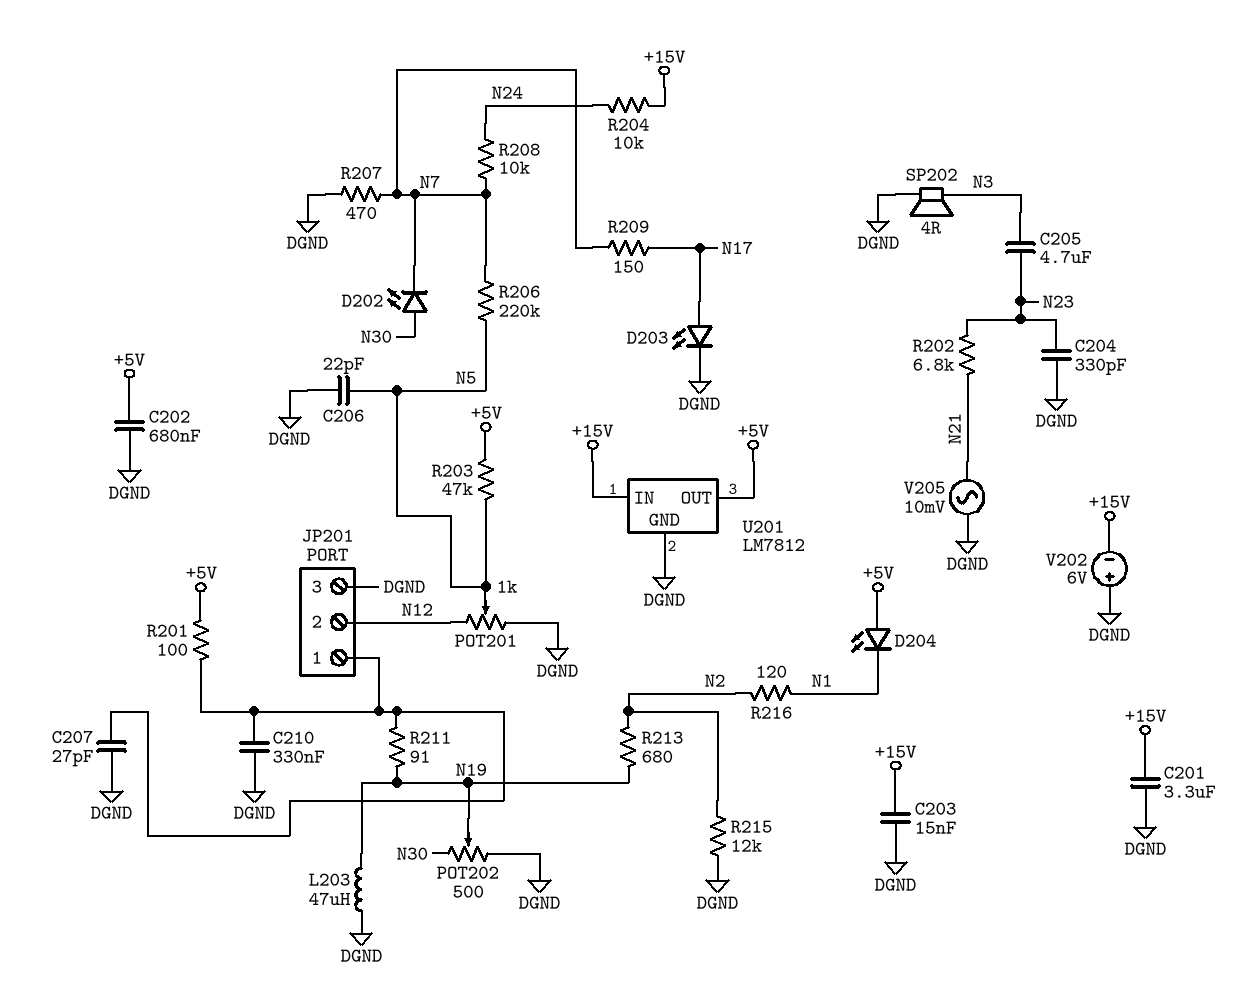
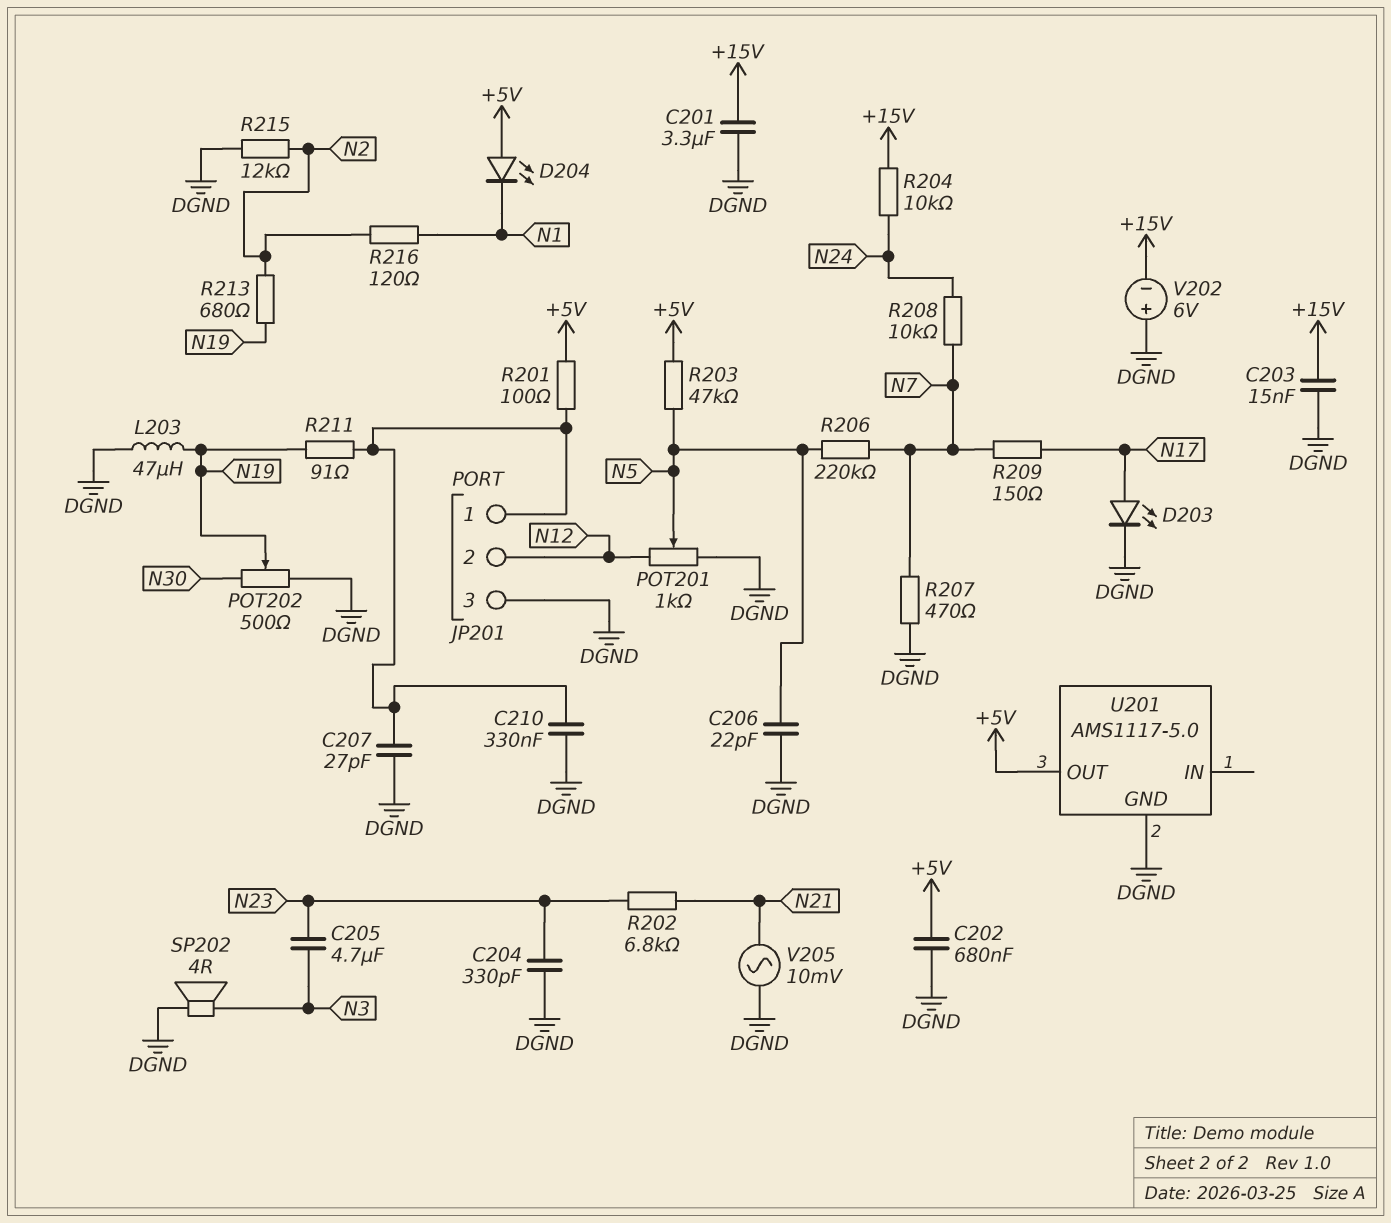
D202: LED (A N30, K N7) -> none
U201: LM7812 -> AMS1117-5.0
U201 pin IN: +15V -> none

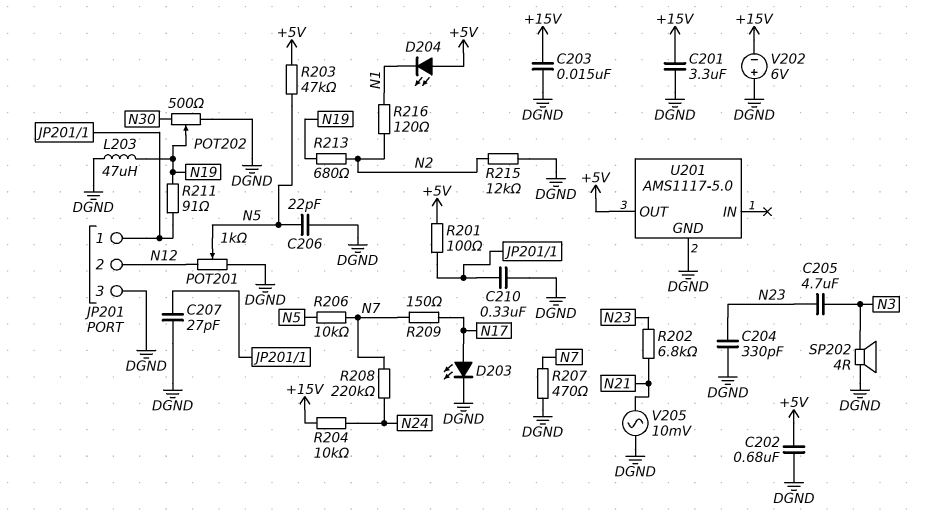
R206: 220k (N5, N7) -> 10k (N5, N7)
R208: 10k (N7, N24) -> 220k (N7, N24)

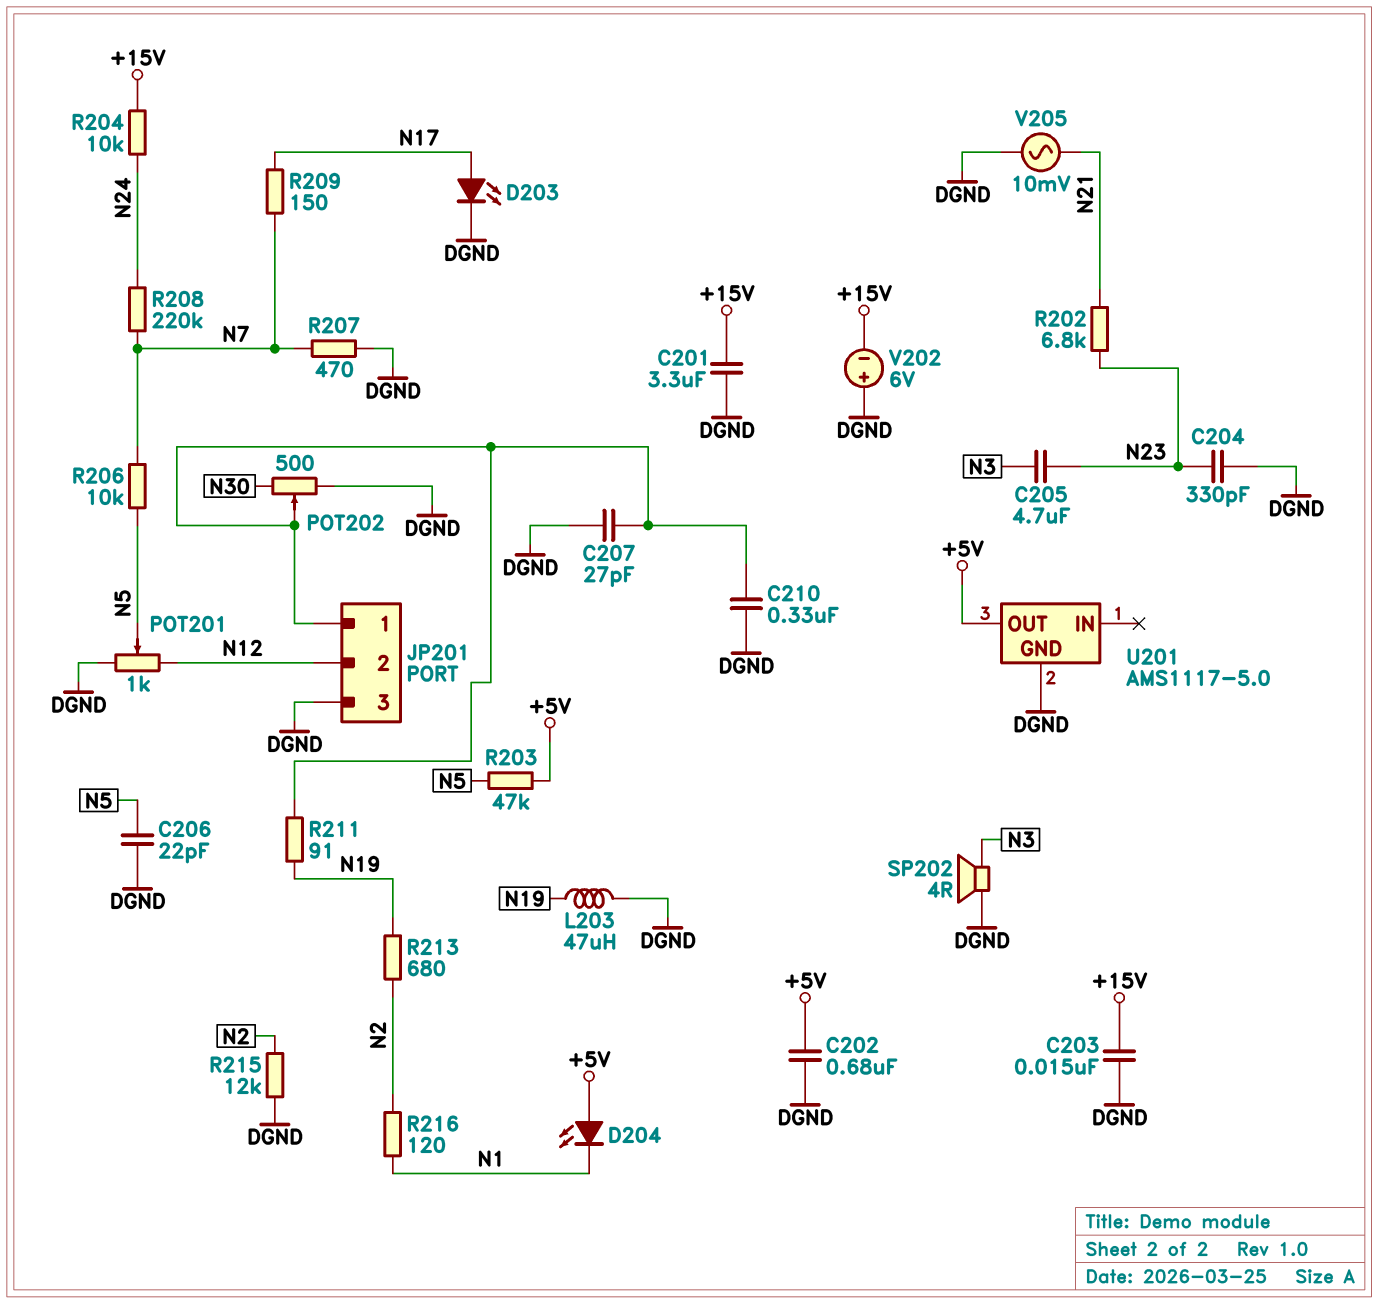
POT202: 500 (DGND, N30, wiper N19) -> 500 (DGND, N30, wiper JP201/1)
R201: 100 (+5V, JP201/1) -> none

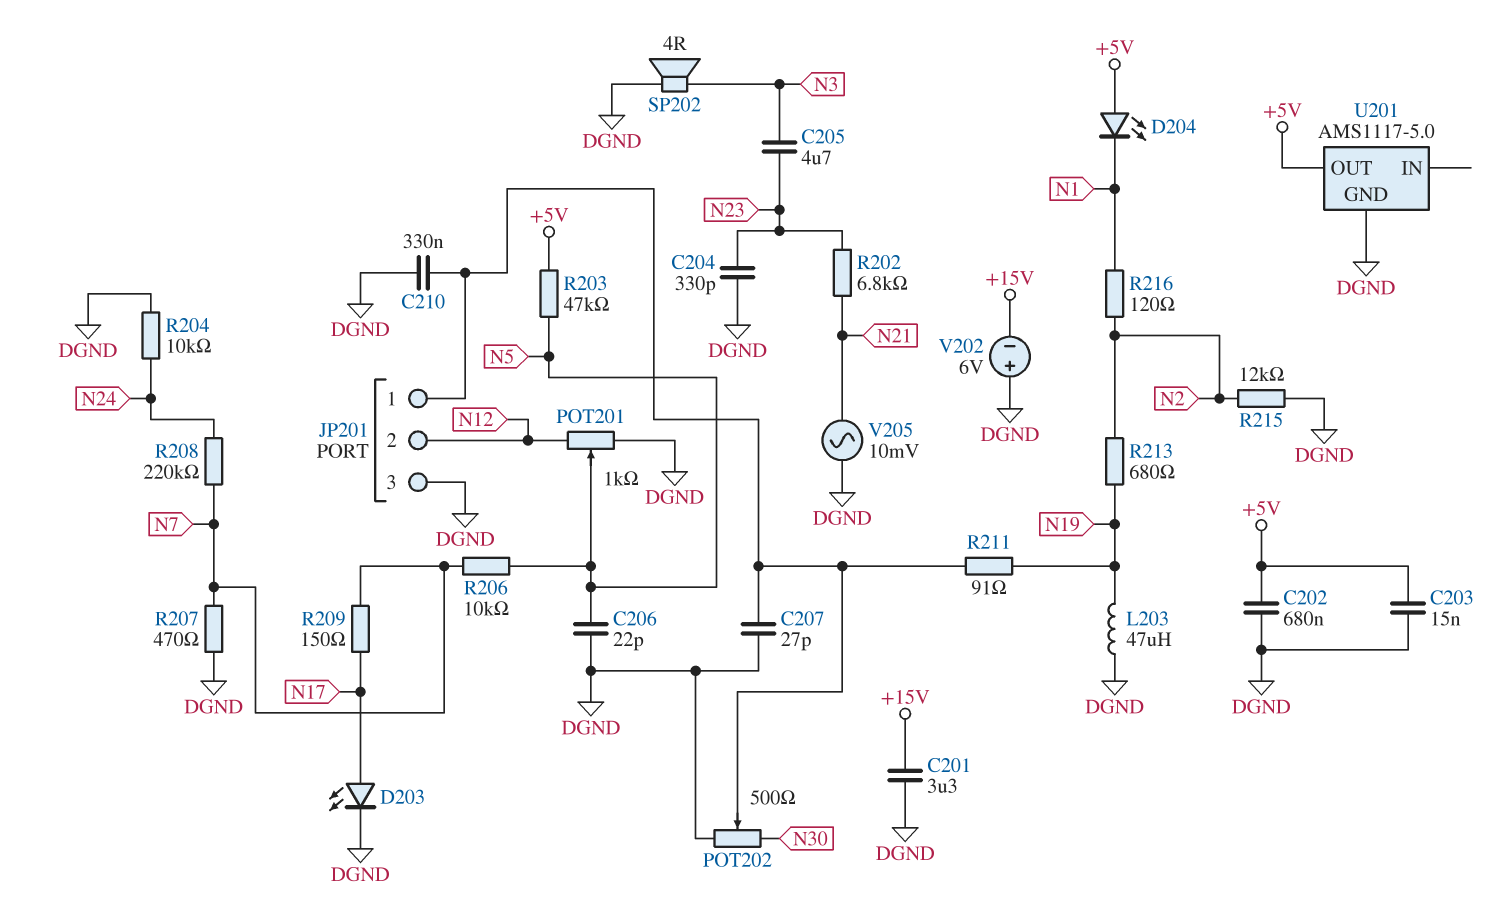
C203: 15nF (+15V, DGND) -> 15nF (+5V, DGND)
R204: 10k (+15V, N24) -> 10k (DGND, N24)

